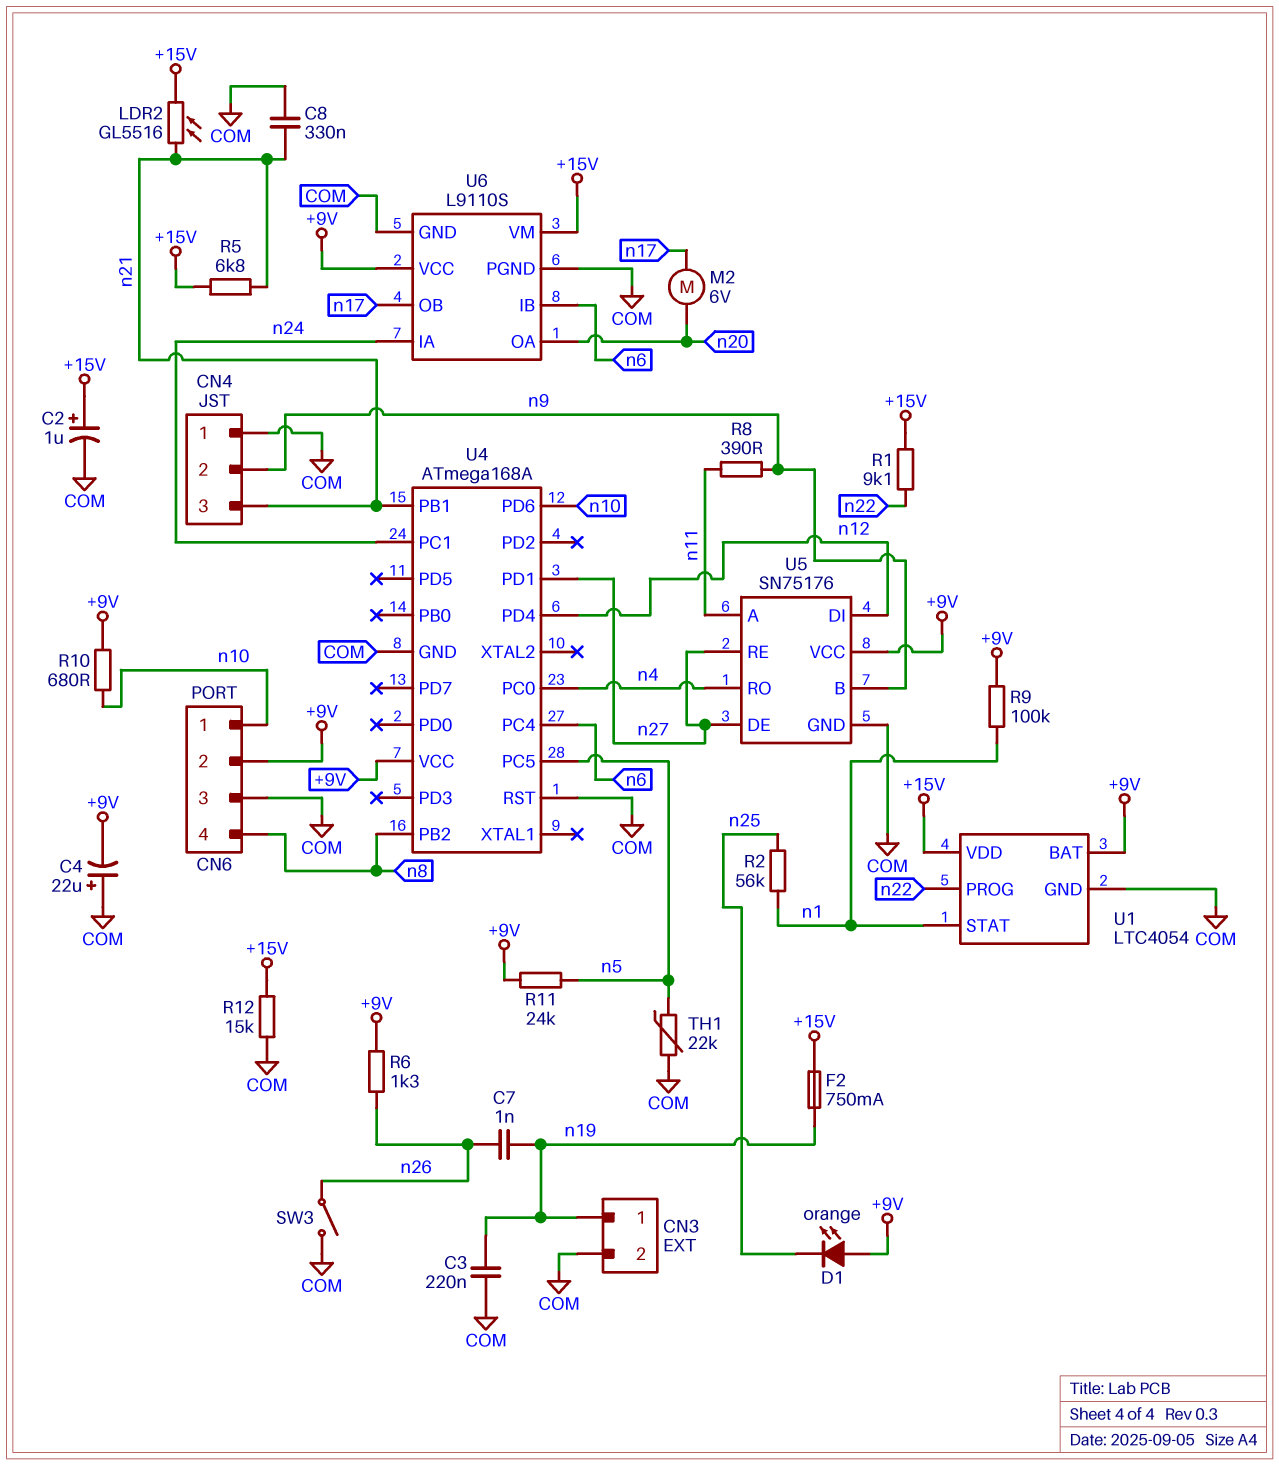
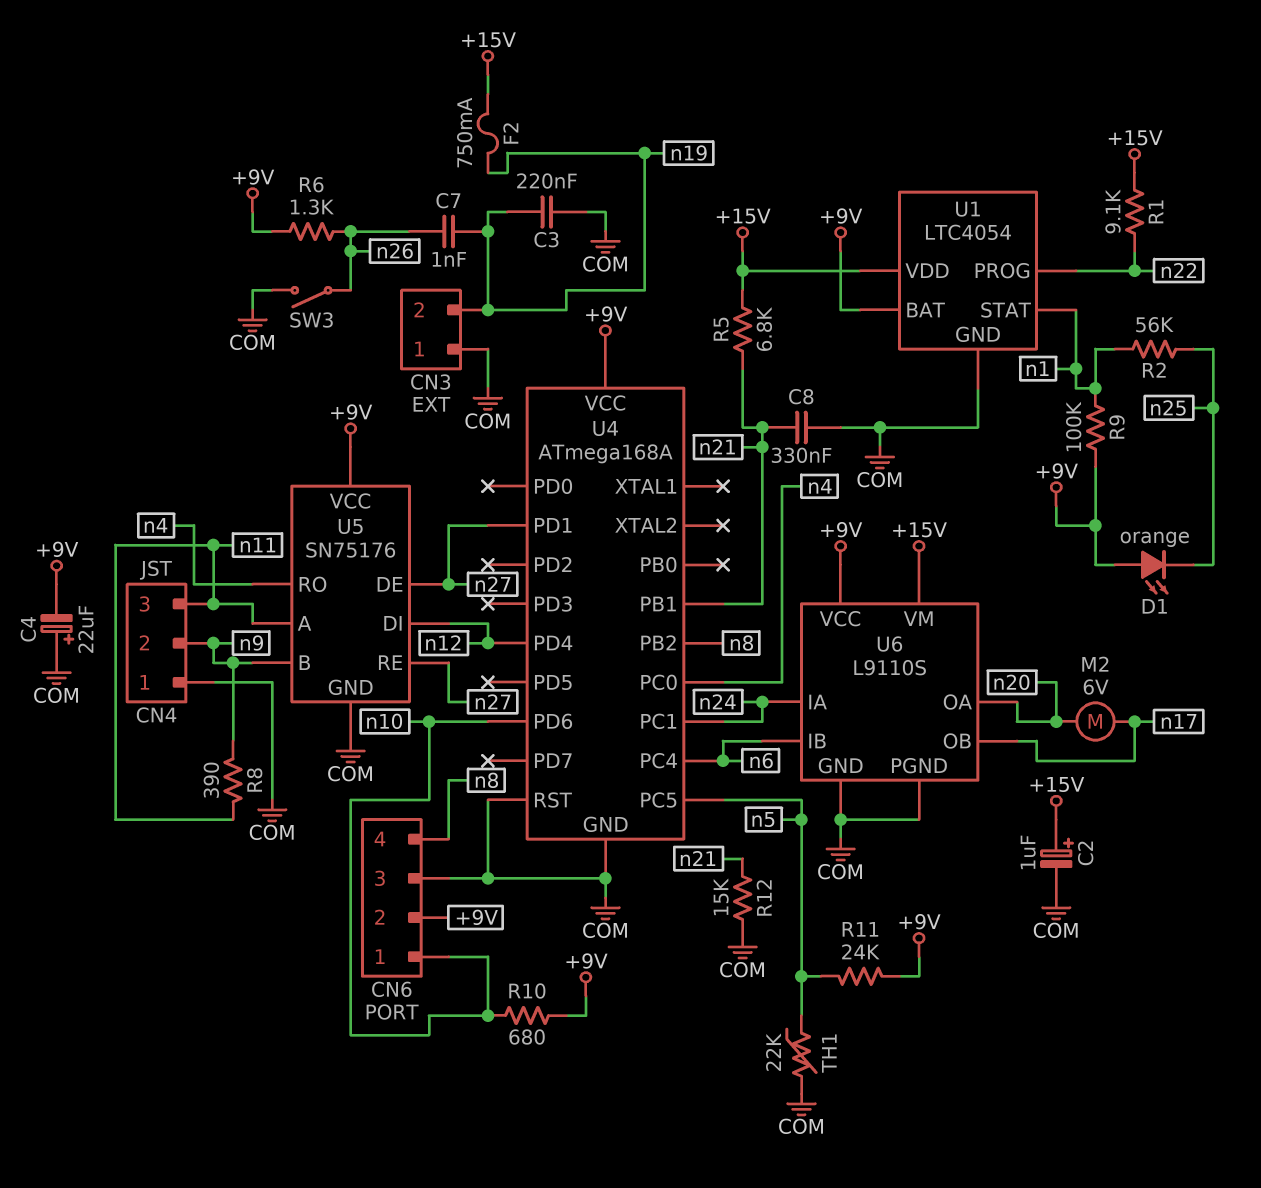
CN3 pin 1: n19 -> COM
CN3 pin 2: COM -> n19
CN4 pin 3: n21 -> n11
LDR2: GL5516 (+15V, n21) -> none
R12: 15k (+15V, COM) -> 15k (COM, n21)

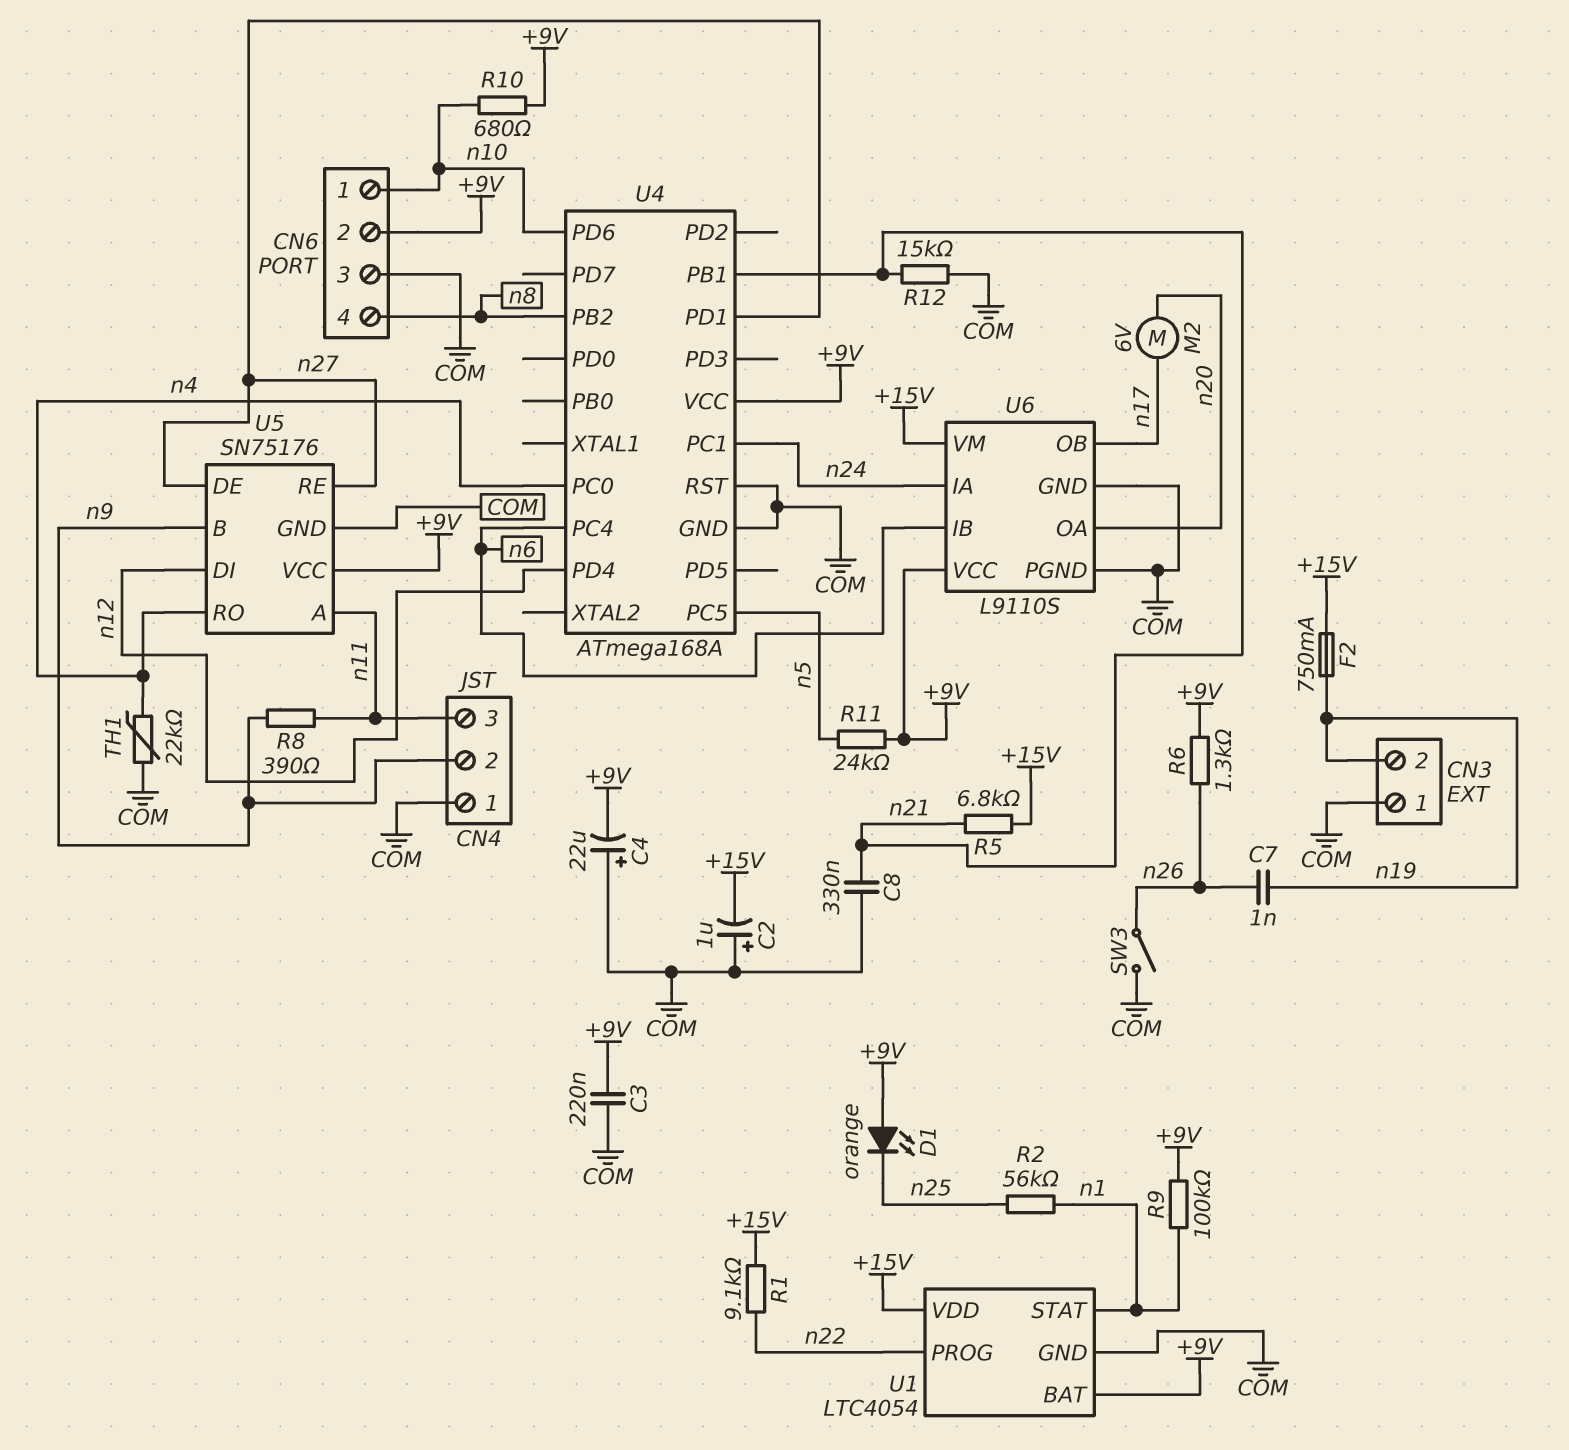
C2: 1uF (plus +15V, minus COM) -> 1uF (plus COM, minus +15V)
C3: 220nF (COM, n19) -> 220nF (+9V, COM)
TH1: 22k (COM, n5) -> 22k (COM, n4)

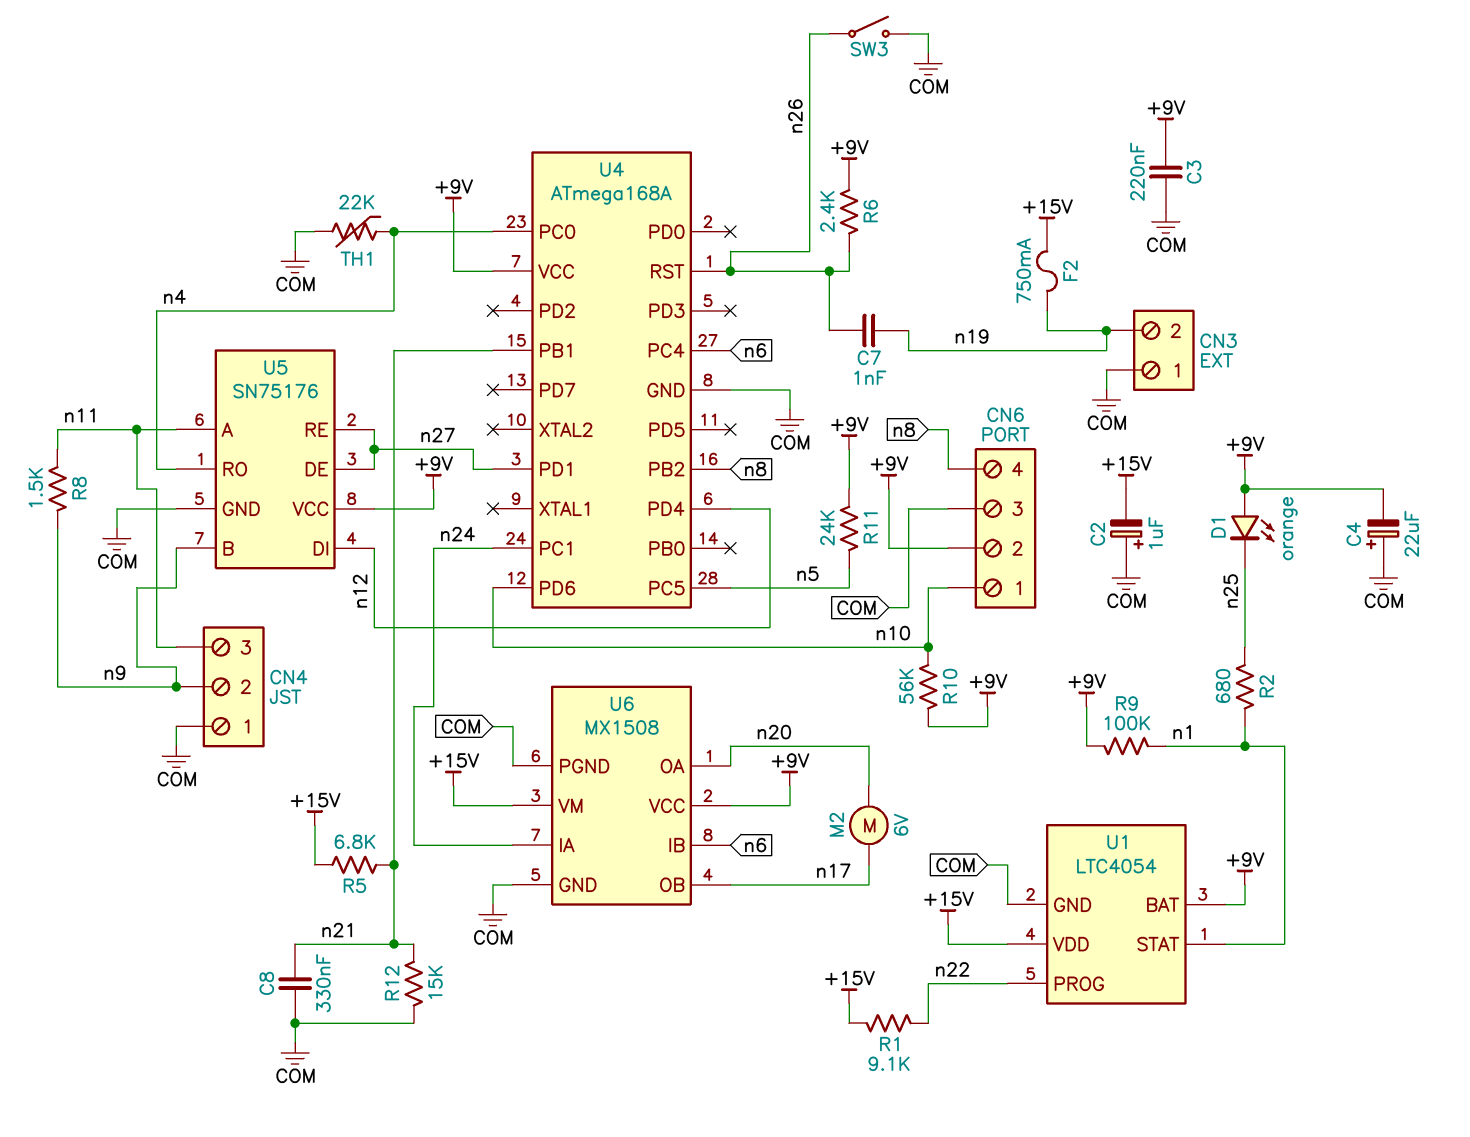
R2: 56k (n1, n25) -> 680 (n1, n25)
R6: 1.3k (+9V, n26) -> 2.4k (+9V, n26)
R8: 390 (n9, n11) -> 1.5k (n9, n11)
R10: 680 (+9V, n10) -> 56k (+9V, n10)
U4 pin RST: COM -> n26
U6: L9110S -> MX1508

